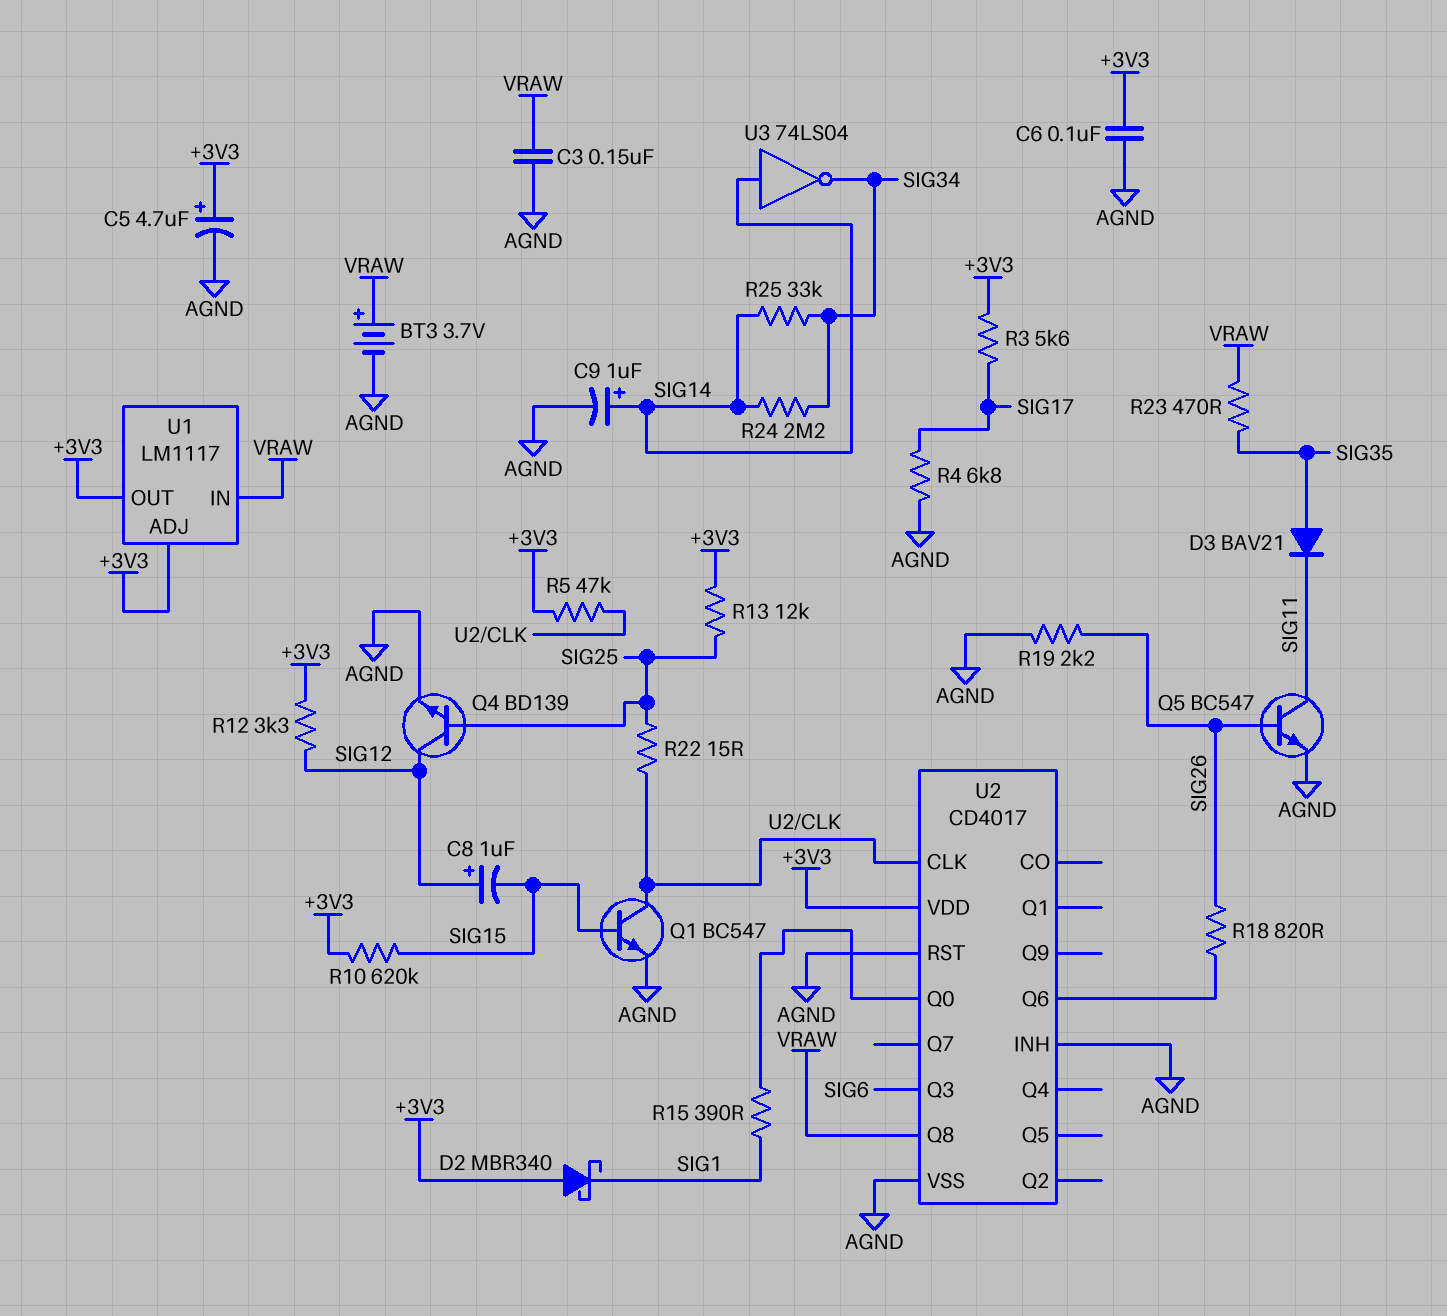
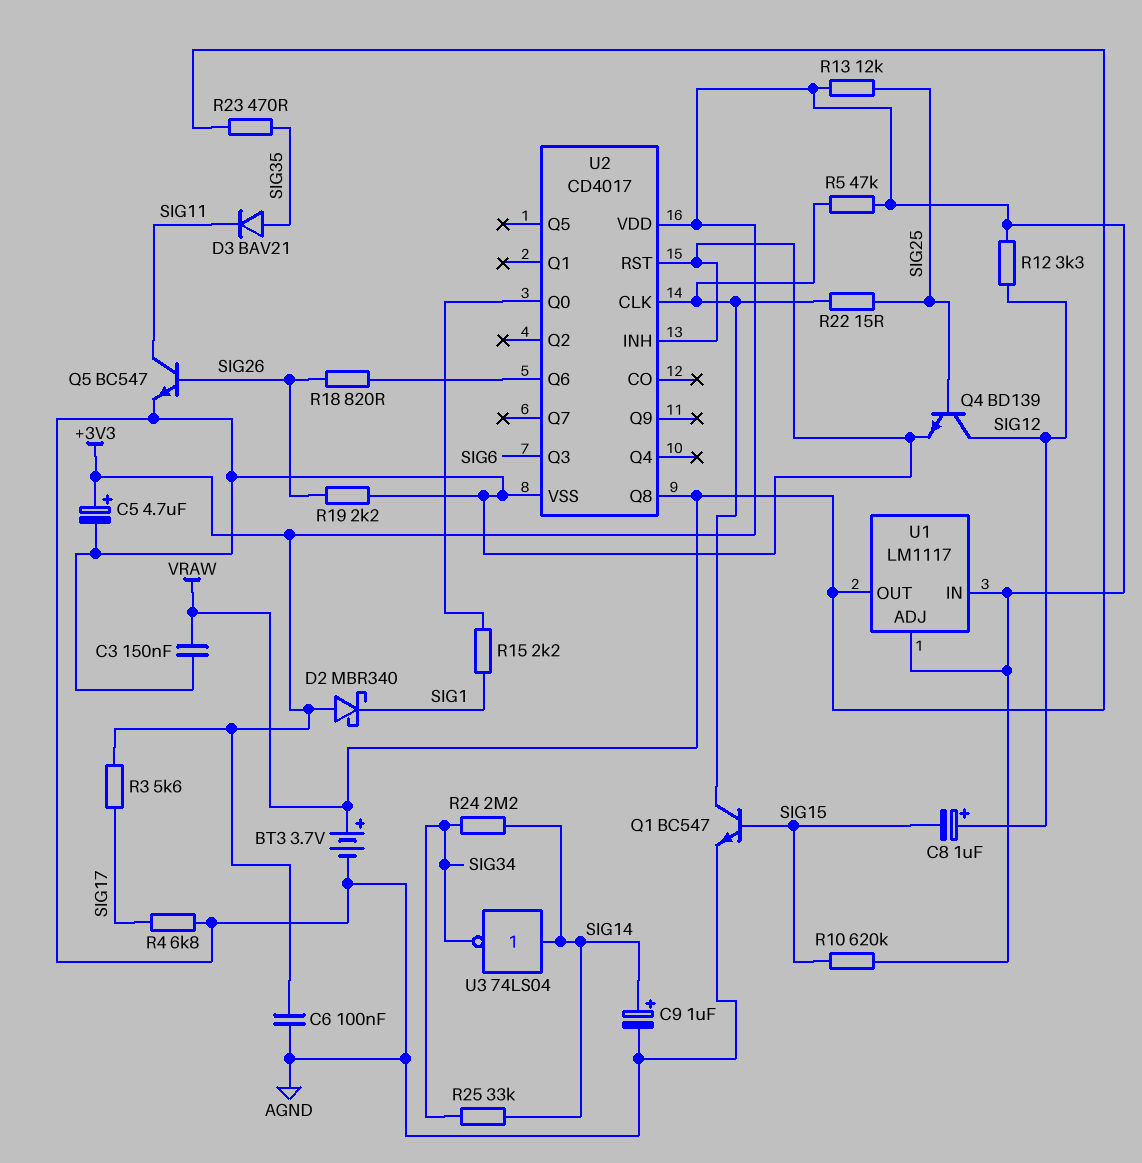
R15: 390 (SIG1, U2/Q0) -> 2.2k (SIG1, U2/Q0)
U1 pin IN: VRAW -> +3V3
U1 pin OUT: +3V3 -> VRAW

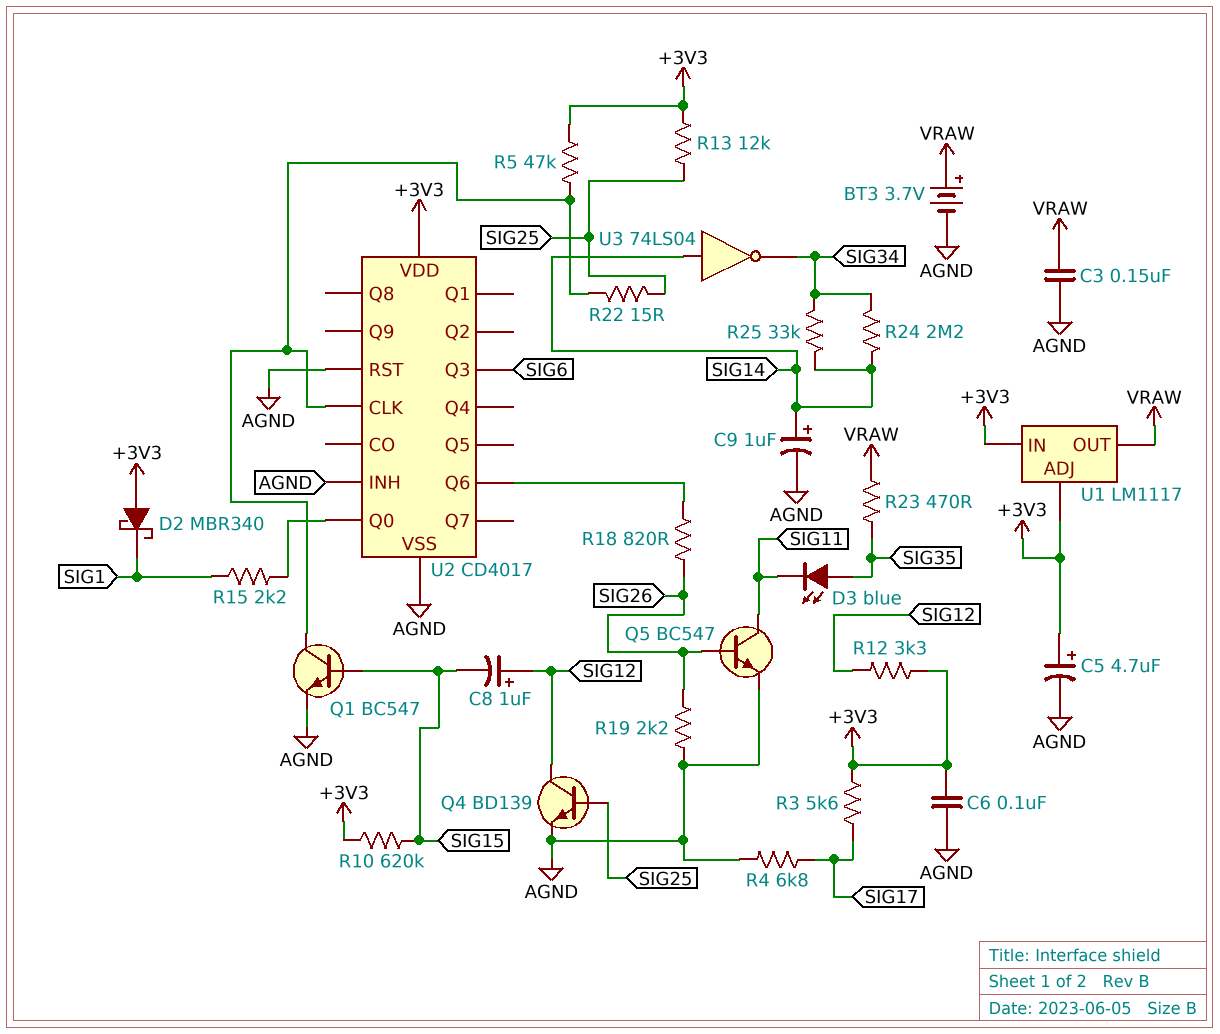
D3: diode BAV21 (A SIG35, K SIG11) -> LED blue (A SIG35, K SIG11)
U2 pin Q8: VRAW -> none

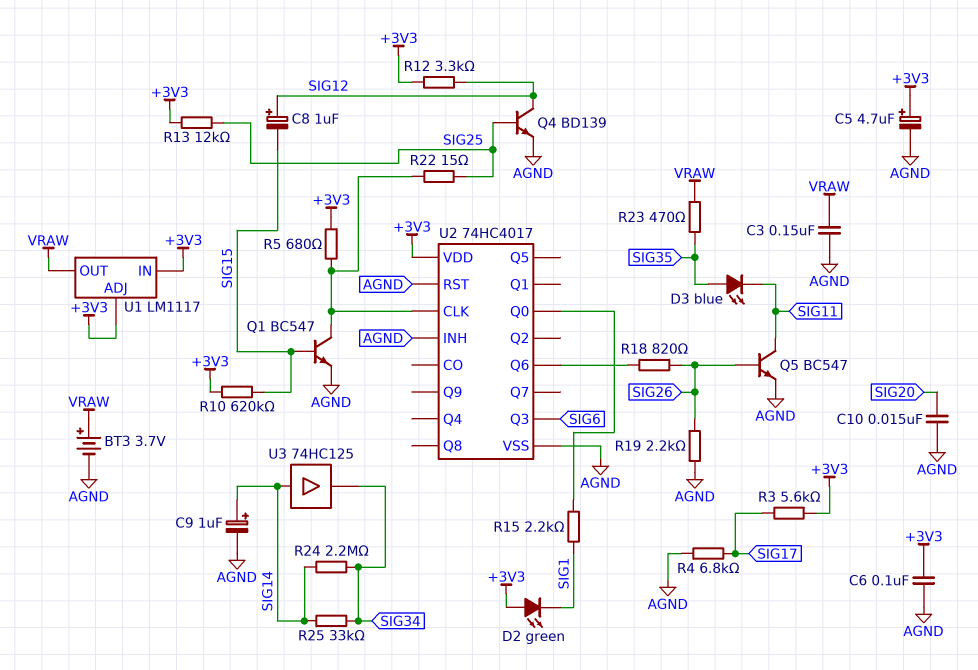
C10: none -> 15nF (AGND, SIG20)
D2: schottky MBR340 (A +3V3, K SIG1) -> LED green (A +3V3, K SIG1)
R5: 47k (+3V3, U2/CLK) -> 680 (+3V3, U2/CLK)
U2: CD4017 -> 74HC4017
U3: NOT 74LS04 (in SIG14, out SIG34) -> buffer 74HC125 (in SIG14, out SIG34)

